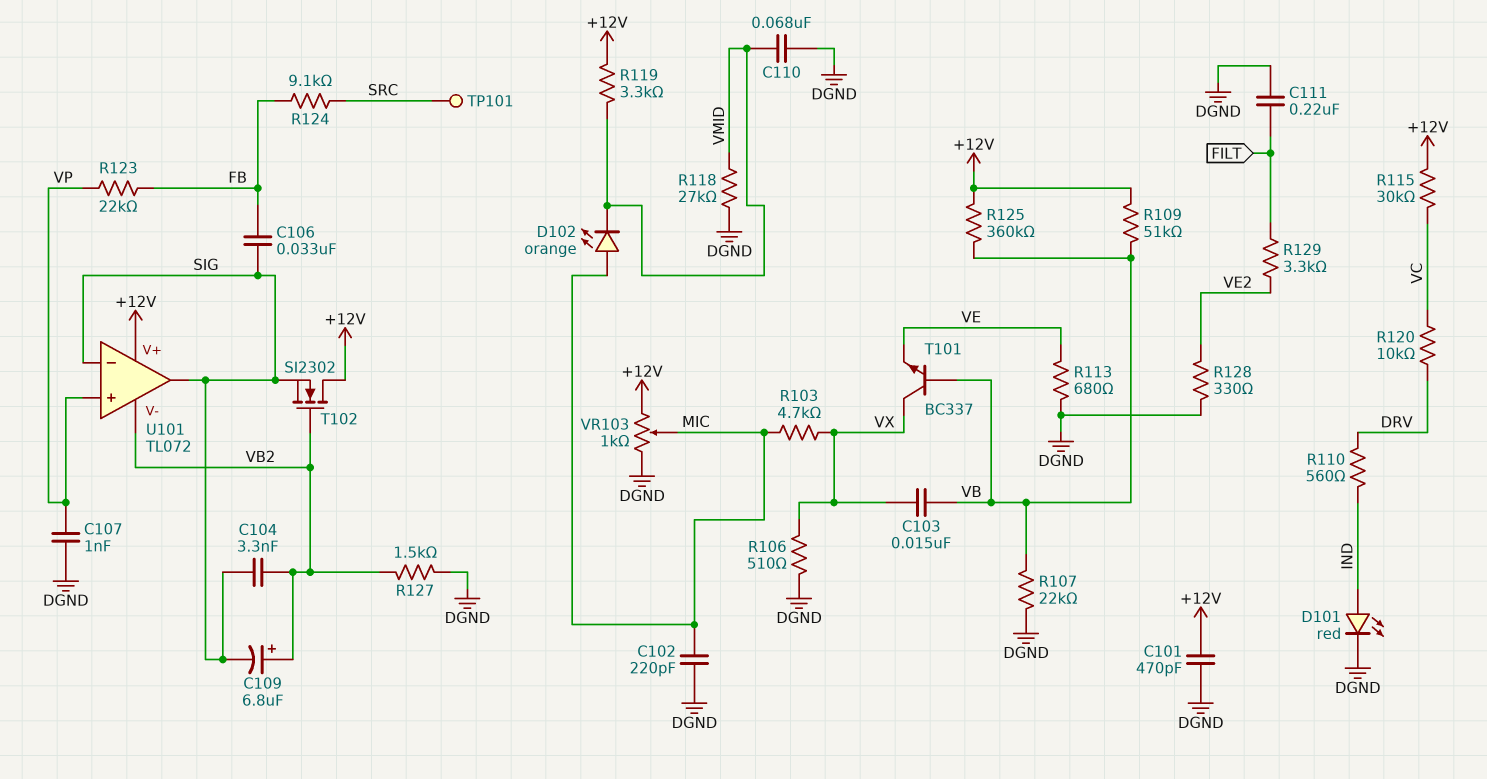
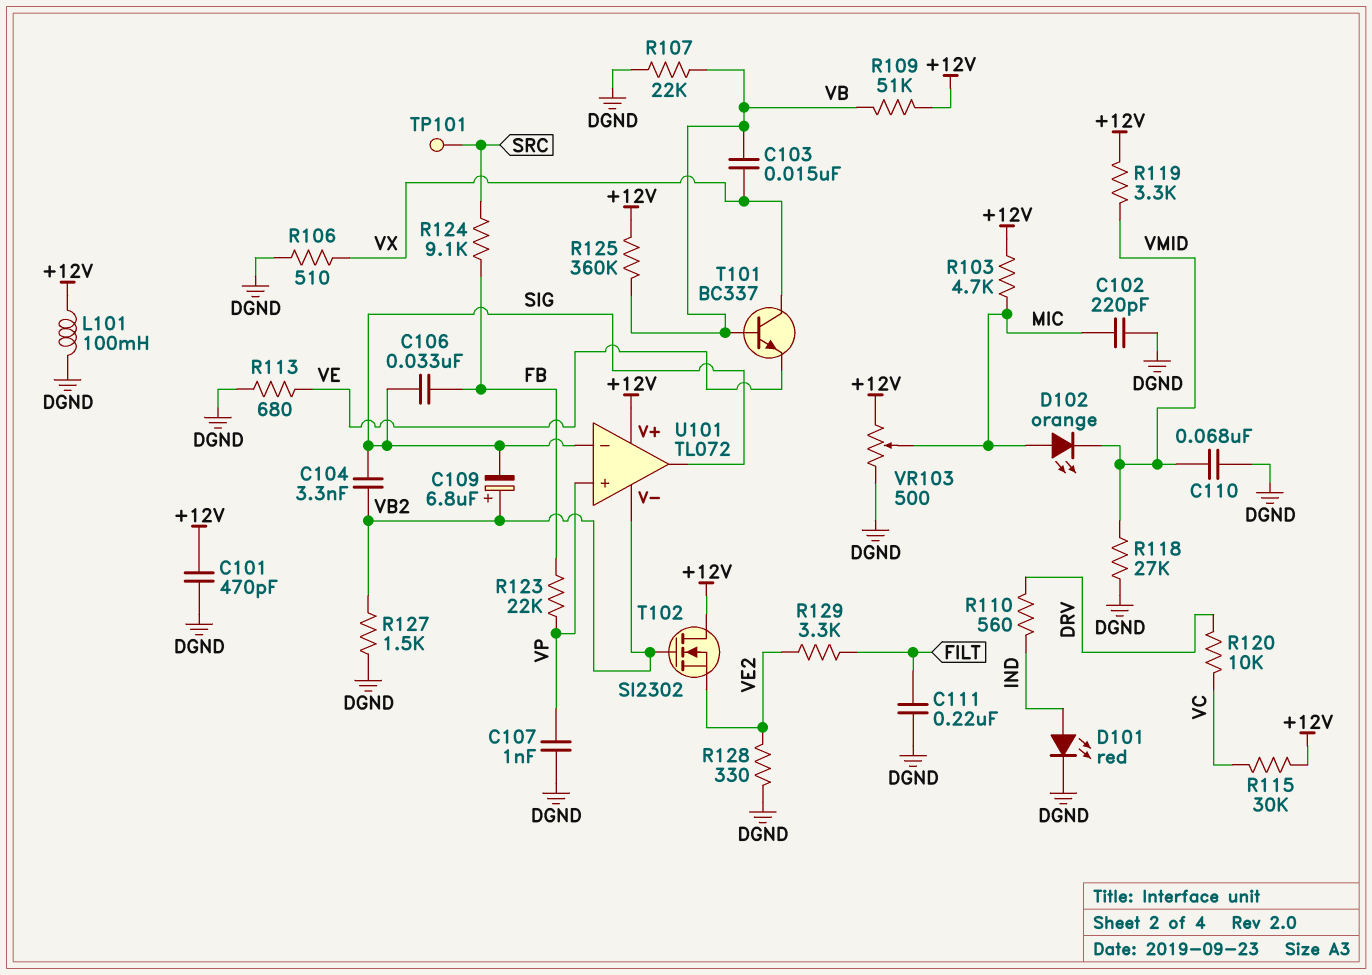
L101: none -> 100mH (+12V, DGND)
R103: 4.7k (MIC, VX) -> 4.7k (+12V, MIC)
T102: NMOS SI2302 (G VB2, D +12V, S SIG) -> NMOS SI2302 (G VB2, D +12V, S VE2)
VR103: 1k (+12V, DGND, wiper MIC) -> 500 (+12V, DGND, wiper MIC)

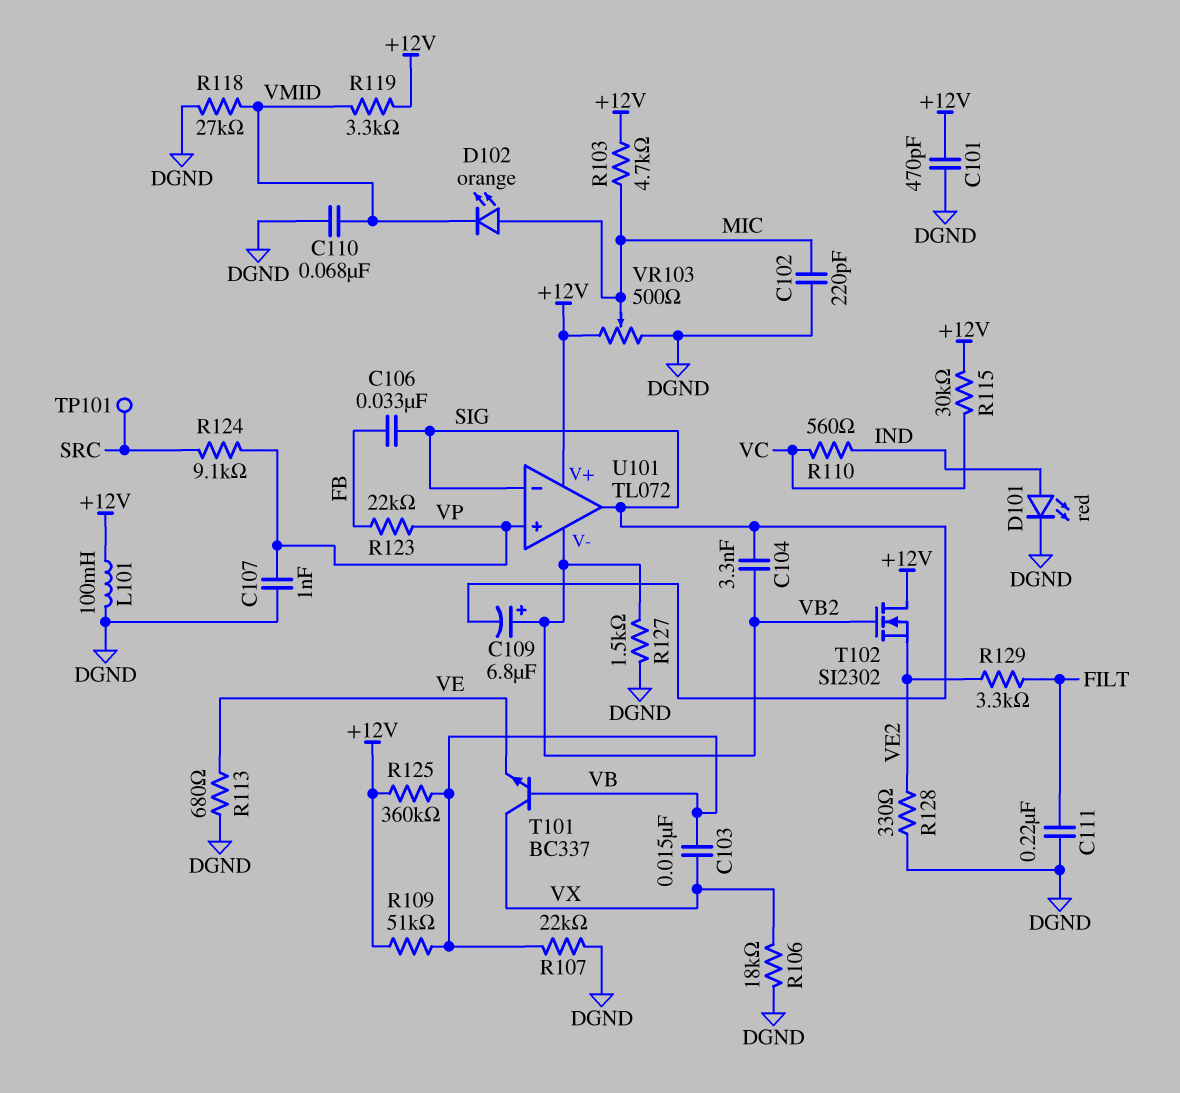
R106: 510 (DGND, VX) -> 18k (DGND, VX)
R110: 560 (DRV, IND) -> 560 (IND, VC)
R120: 10k (DRV, VC) -> none
R124: 9.1k (FB, SRC) -> 9.1k (SRC, VP)

